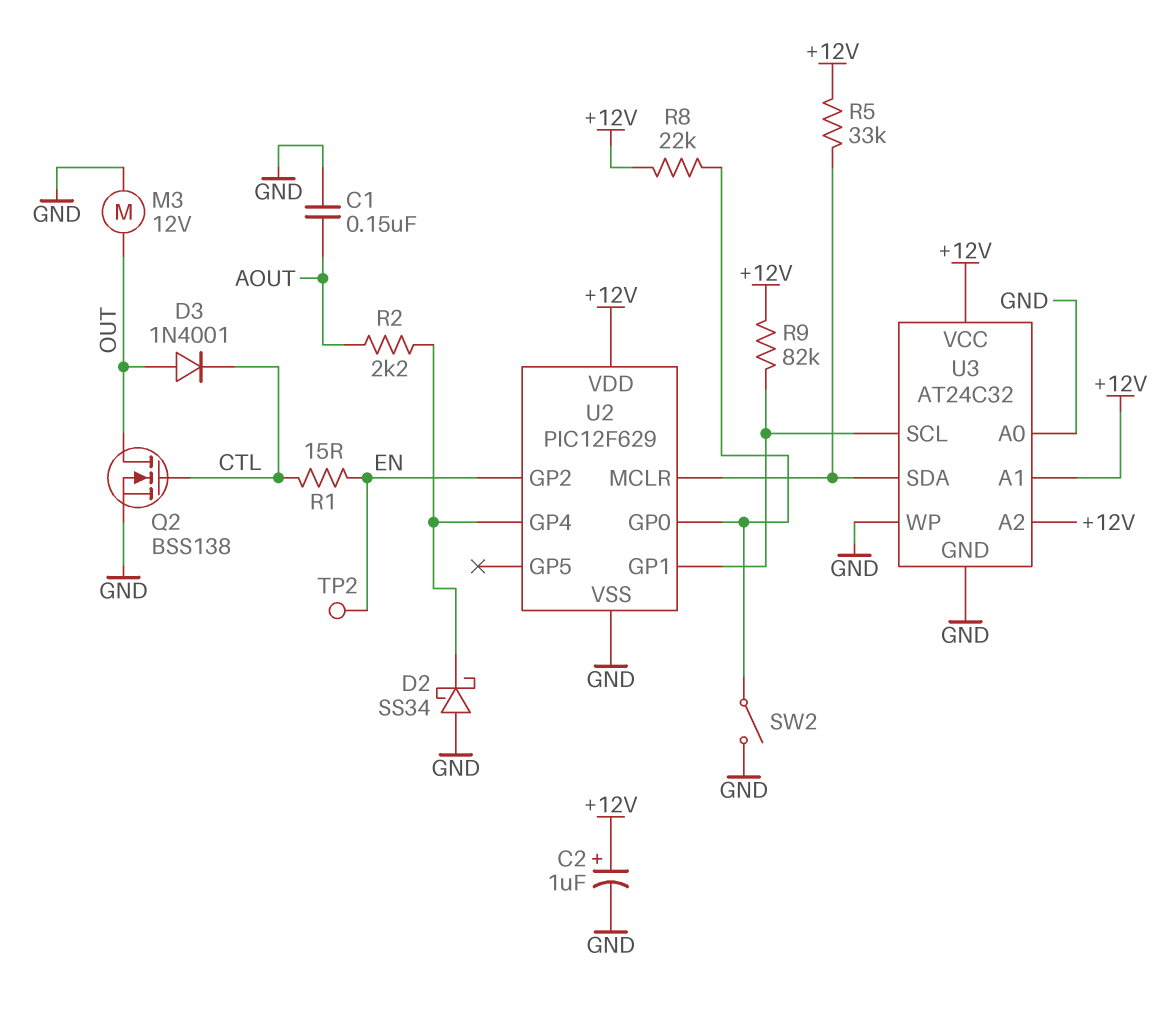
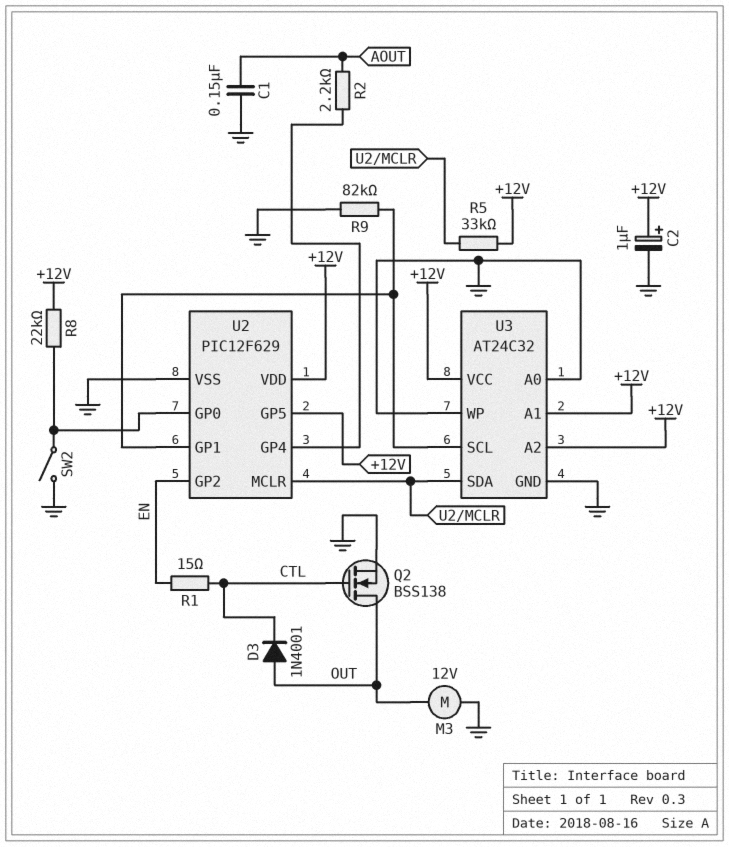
D2: schottky SS34 (A GND, K U2/GP4) -> none
R9: 82k (+12V, U2/GP1) -> 82k (GND, U2/GP1)
TP2: test point (EN) -> none
U2 pin GP5: none -> +12V

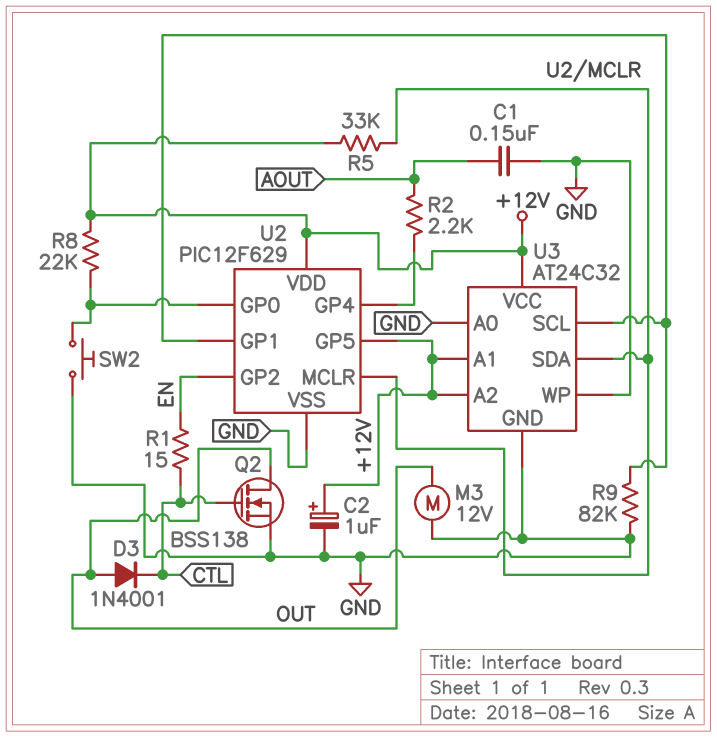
SW2: switch (GND, U2/GP0) -> button (GND, U2/GP0)

